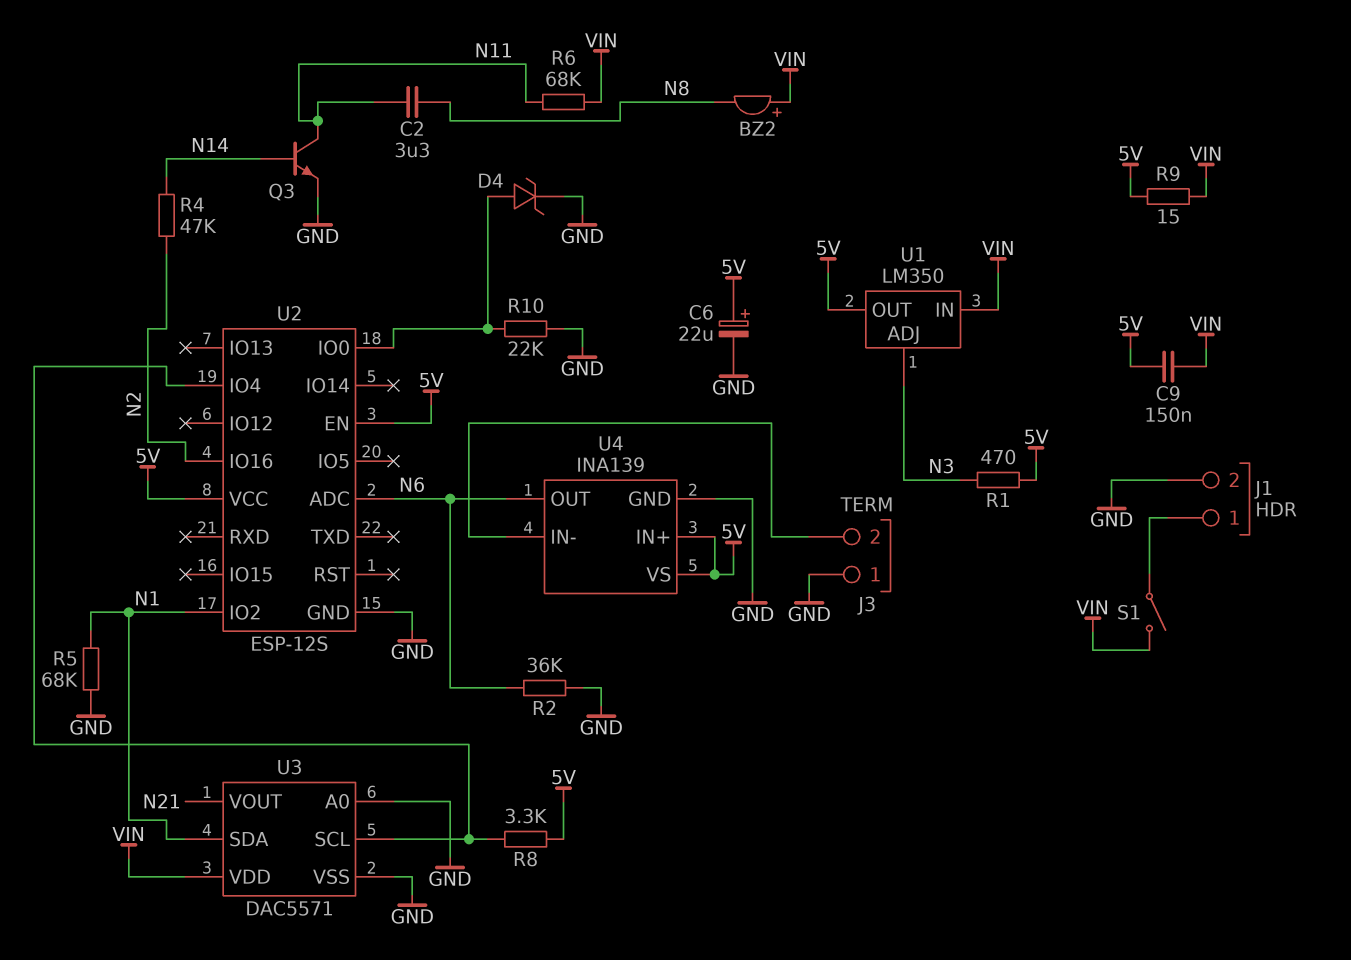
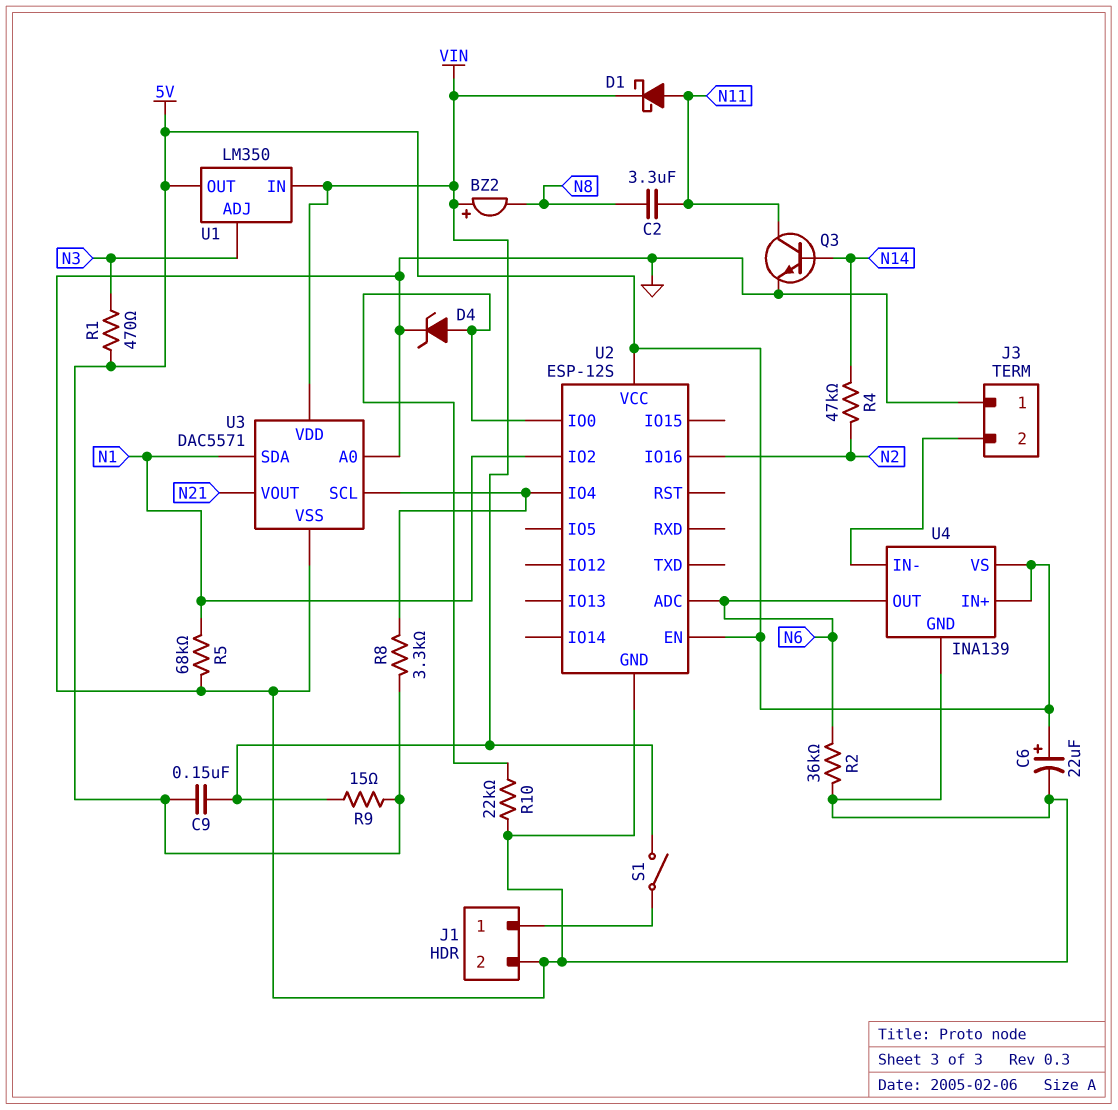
D1: none -> schottky (A N11, K VIN)
R6: 68k (N11, VIN) -> none

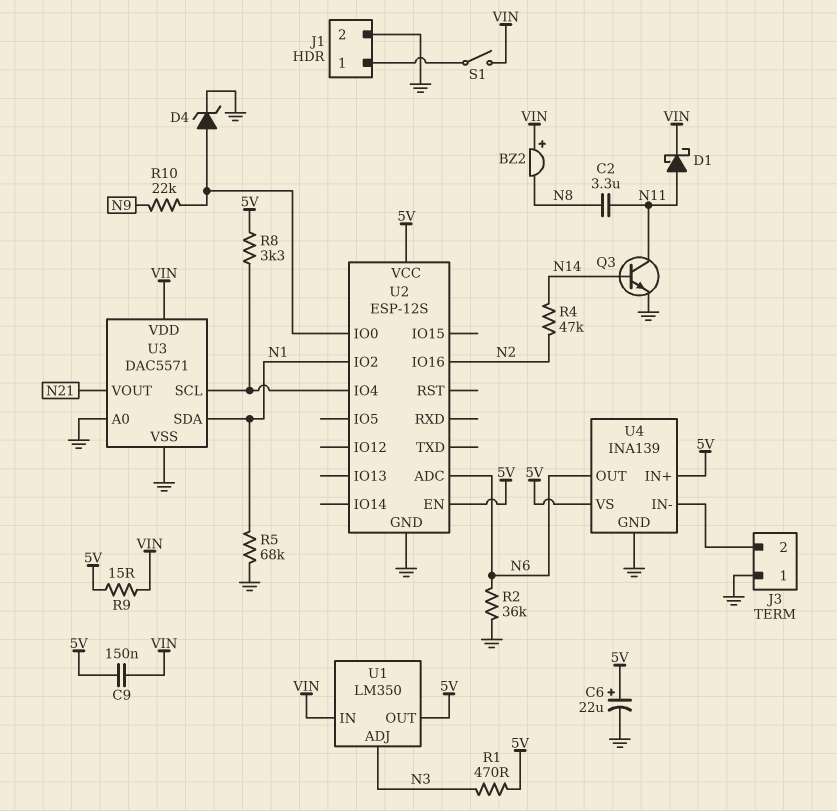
R10: 22k (GND, U2/IO0) -> 22k (N9, U2/IO0)

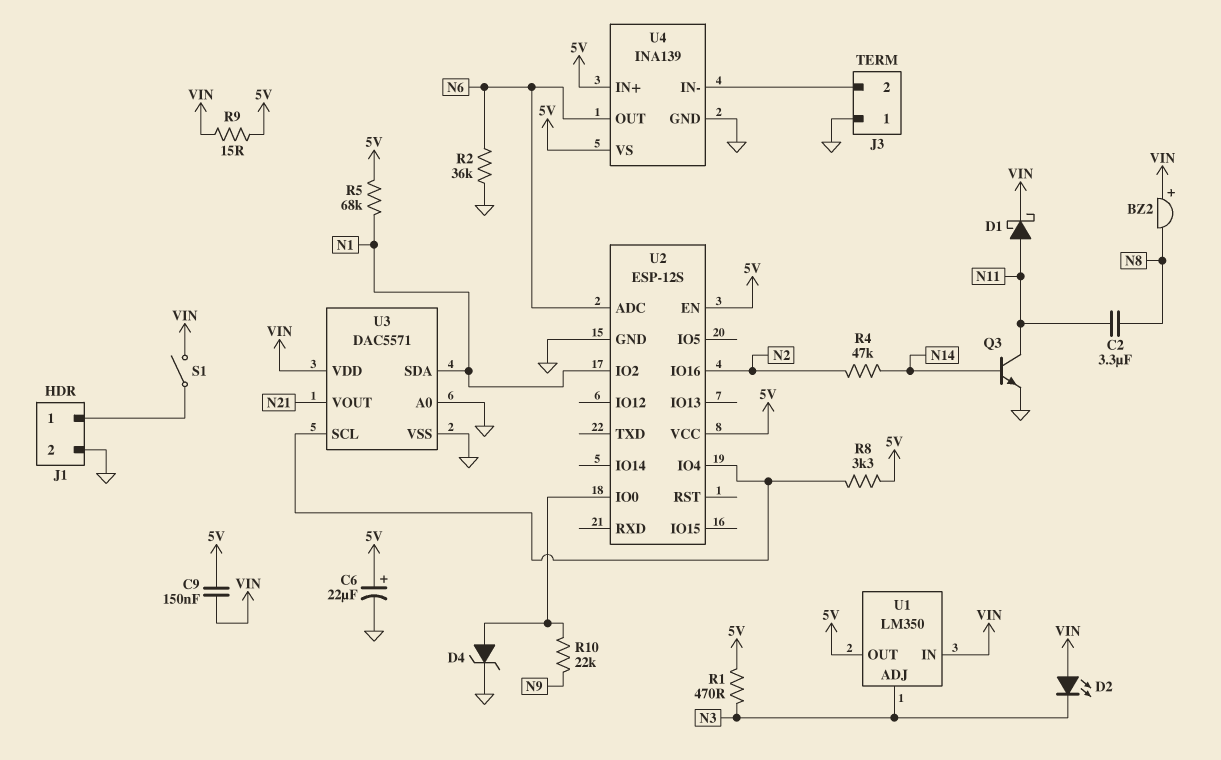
D2: none -> LED (A VIN, K N3)
R5: 68k (GND, N1) -> 68k (5V, N1)

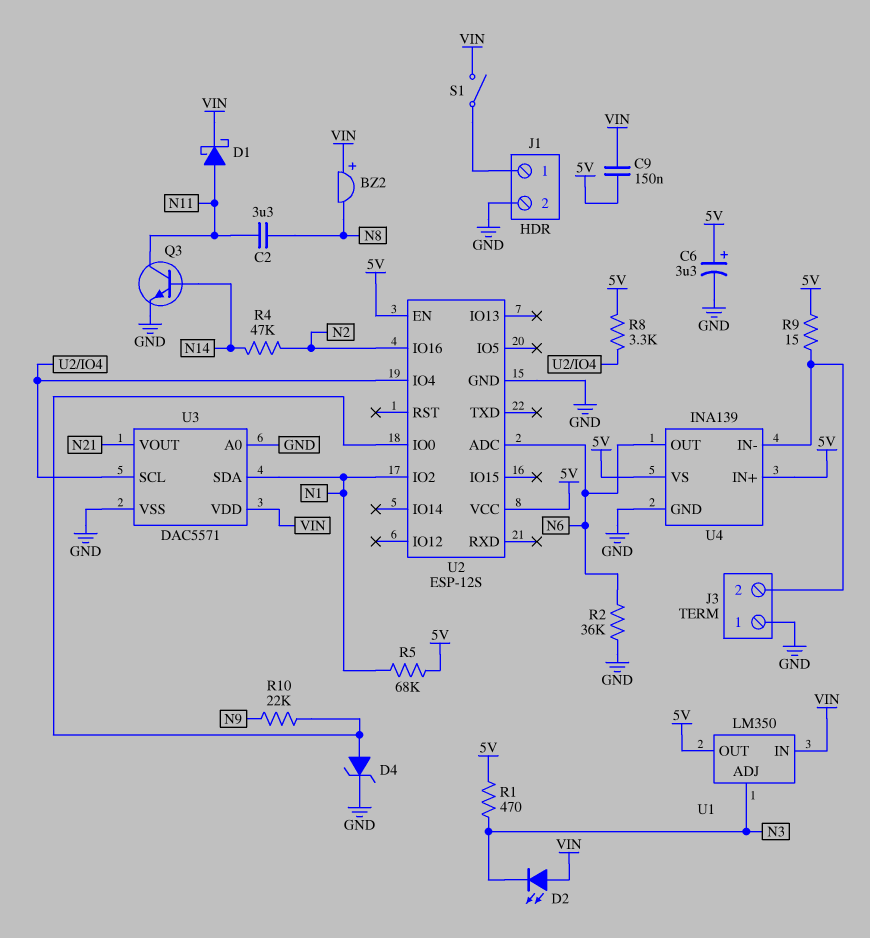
C6: 22uF (plus 5V, minus GND) -> 3.3uF (plus 5V, minus GND)
R9: 15 (5V, VIN) -> 15 (5V, J3/2)

